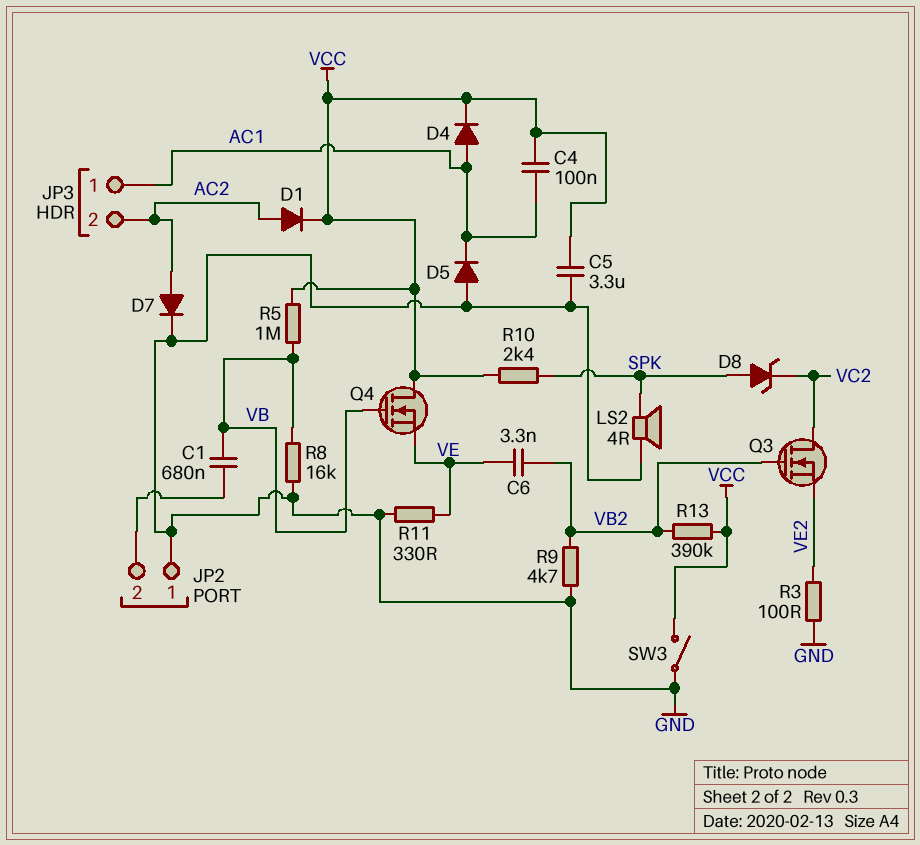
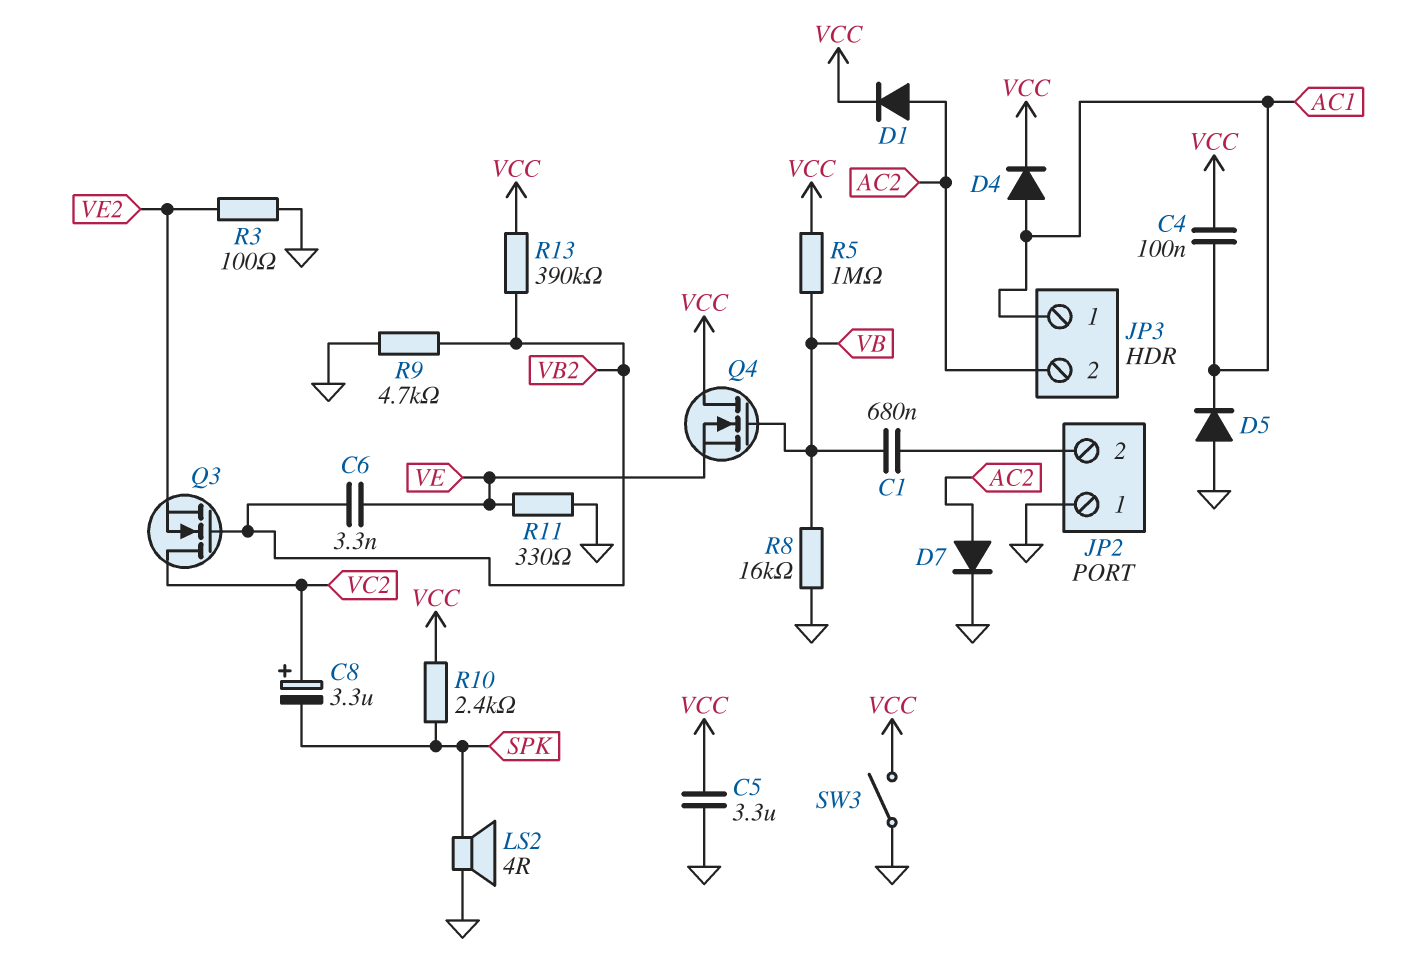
C8: none -> 3.3uF (plus VC2, minus SPK)
D8: zener (A SPK, K VC2) -> none

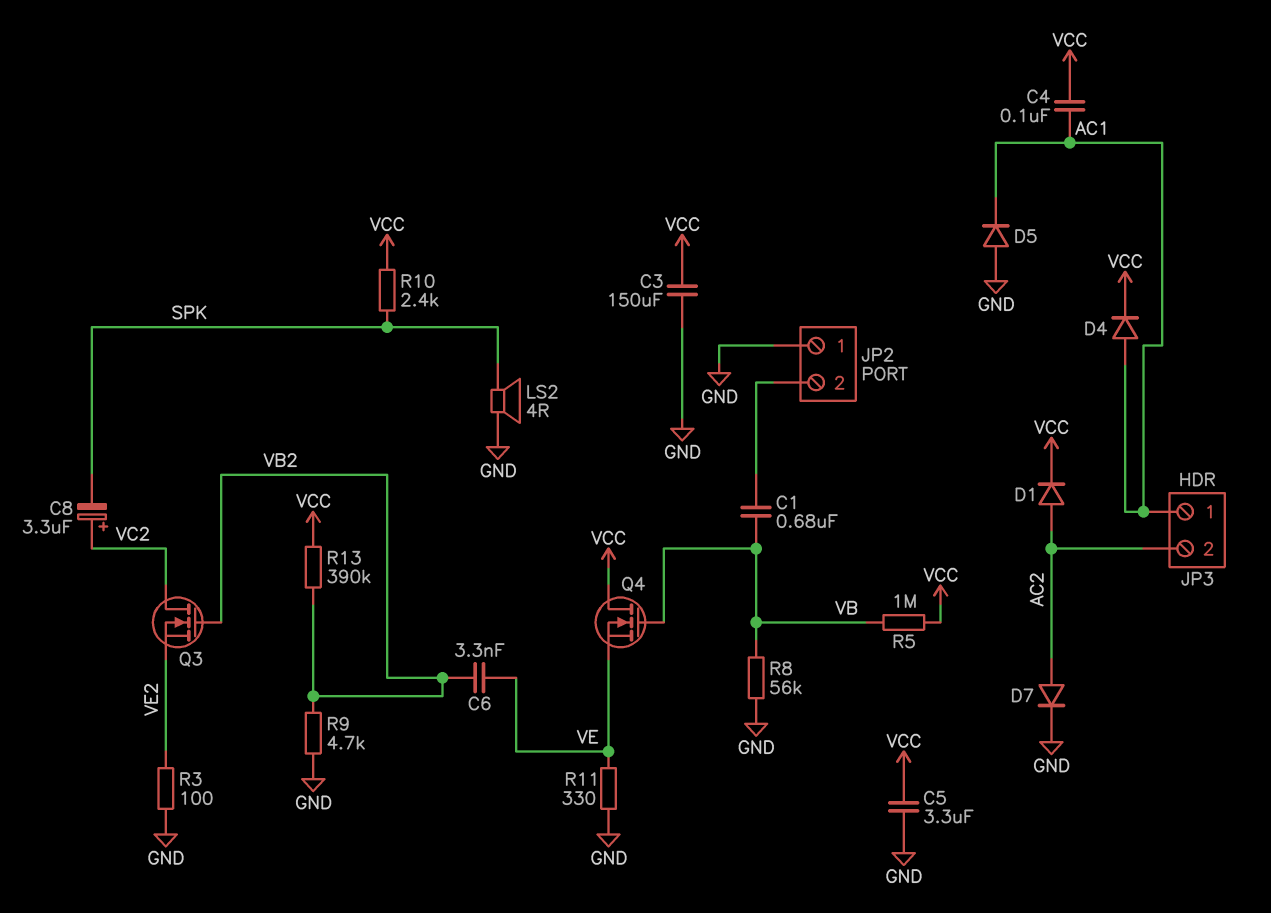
C3: none -> 150uF (GND, VCC)
R8: 16k (GND, VB) -> 56k (GND, VB)
SW3: switch (GND, VCC) -> none

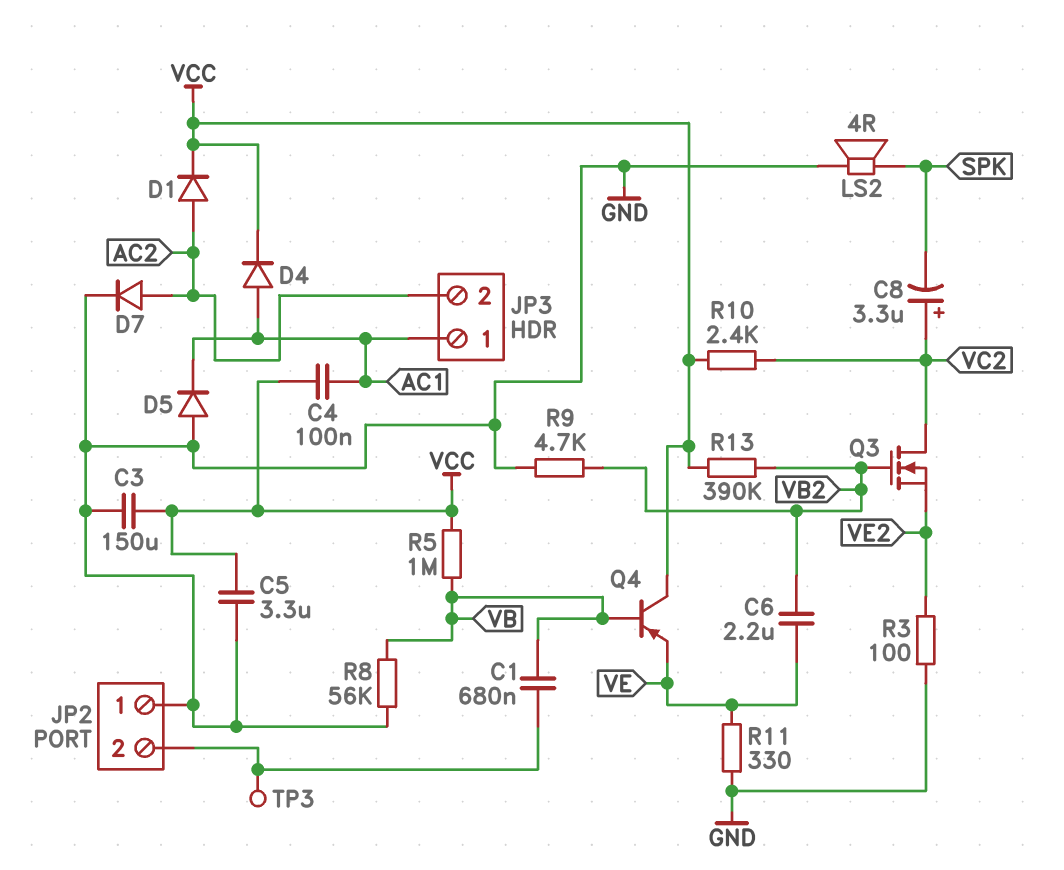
C6: 3.3nF (VB2, VE) -> 2.2uF (VB2, VE)
Q4: NMOS (G VB, D VCC, S VE) -> PNP (B VB, C VCC, E VE)
R10: 2.4k (SPK, VCC) -> 2.4k (VC2, VCC)
TP3: none -> test point (JP2/2)

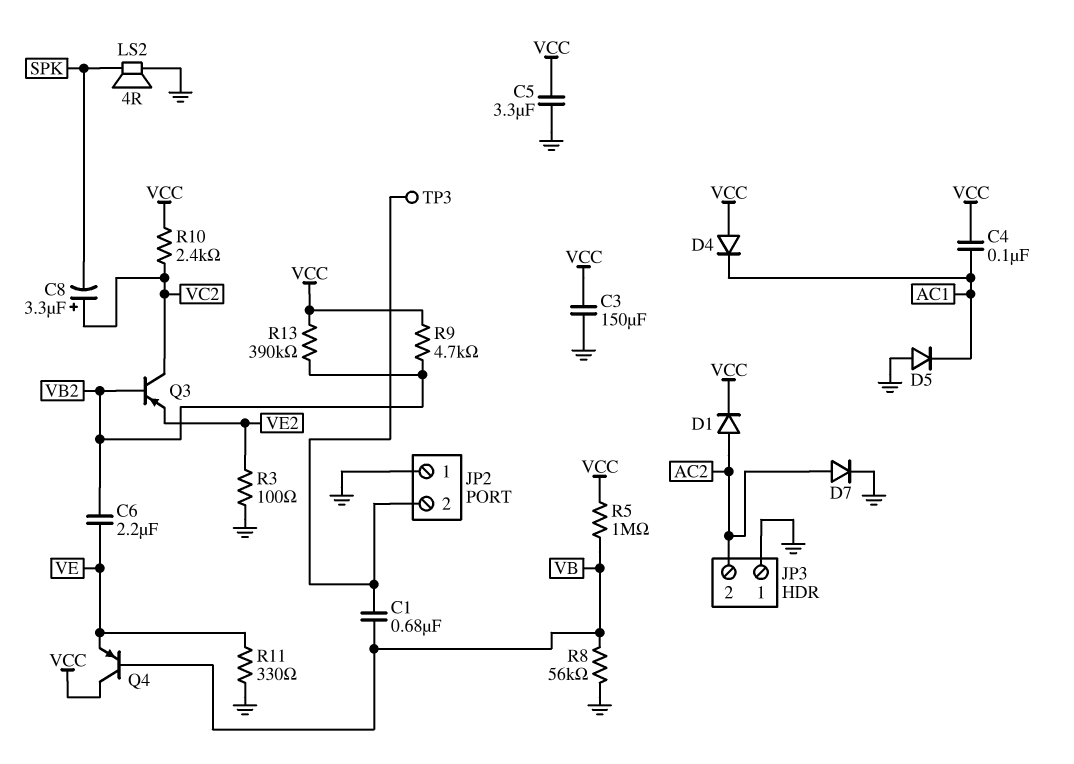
D4: diode (A AC1, K VCC) -> diode (A VCC, K AC1)
JP3 pin 1: AC1 -> GND
Q3: NMOS (G VB2, D VC2, S VE2) -> PNP (B VB2, C VC2, E VE2)
R9: 4.7k (GND, VB2) -> 4.7k (VB2, VCC)

